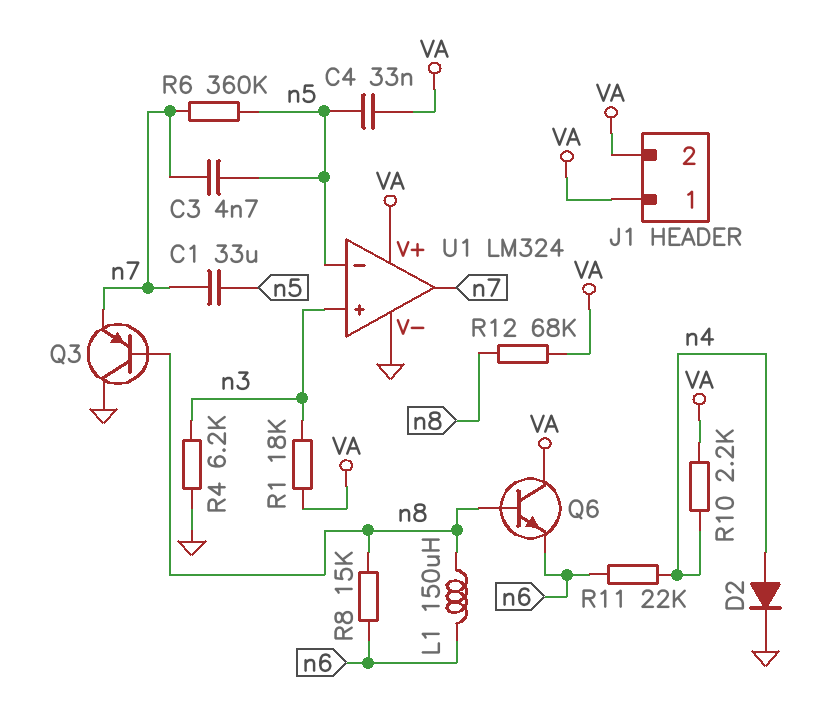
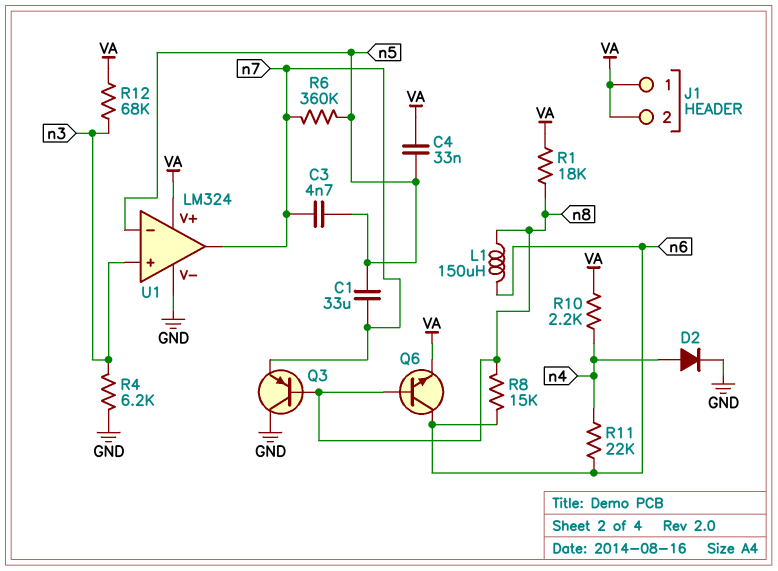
Q6: NPN (B n8, C VA, E n6) -> NPN (B n8, C n6, E VA)
R1: 18k (VA, n3) -> 18k (VA, n8)
R12: 68k (VA, n8) -> 68k (VA, n3)

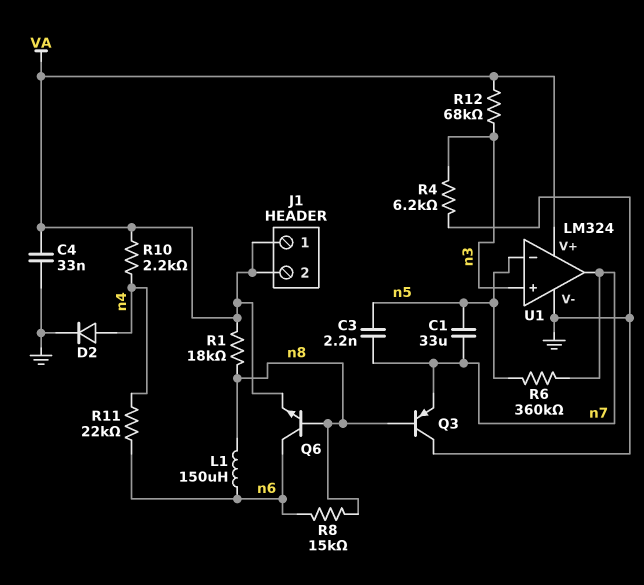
C3: 4.7nF (n5, n7) -> 2.2nF (n5, n7)
C4: 33nF (VA, n5) -> 33nF (GND, VA)

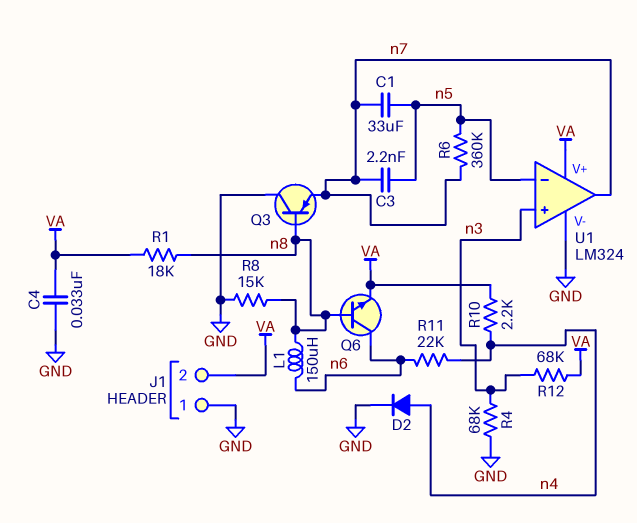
J1 pin 1: VA -> GND
R4: 6.2k (GND, n3) -> 68k (GND, n3)
R8: 15k (n6, n8) -> 15k (GND, n8)

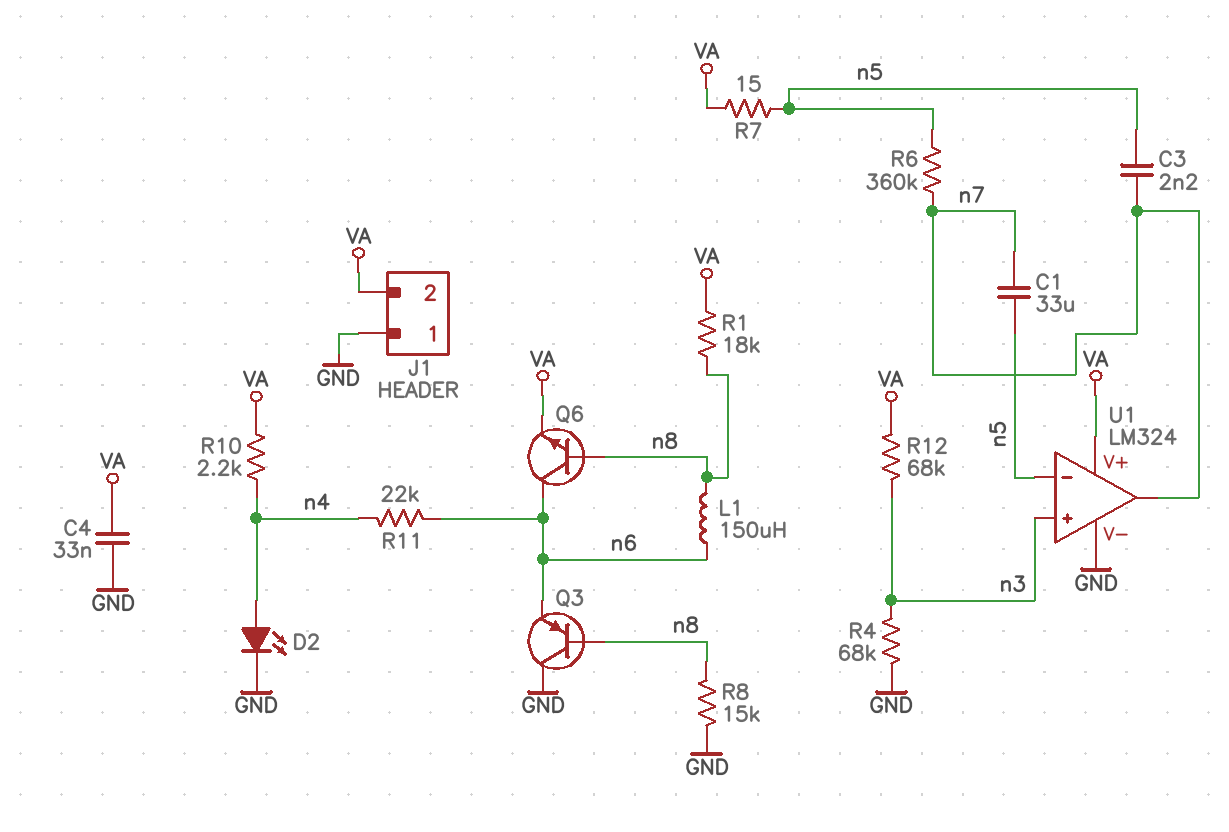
D2: diode (A n4, K GND) -> LED (A n4, K GND)
Q3: PNP (B n8, C GND, E n7) -> PNP (B n8, C GND, E n6)
R7: none -> 15 (VA, n5)

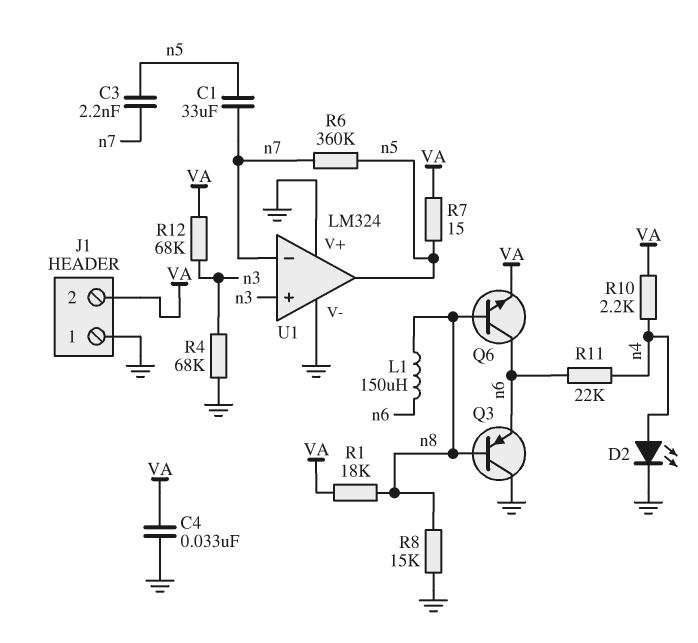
U1 pin V+: VA -> GND
U1 pin in-: n5 -> n7
U1 pin out: n7 -> n5

